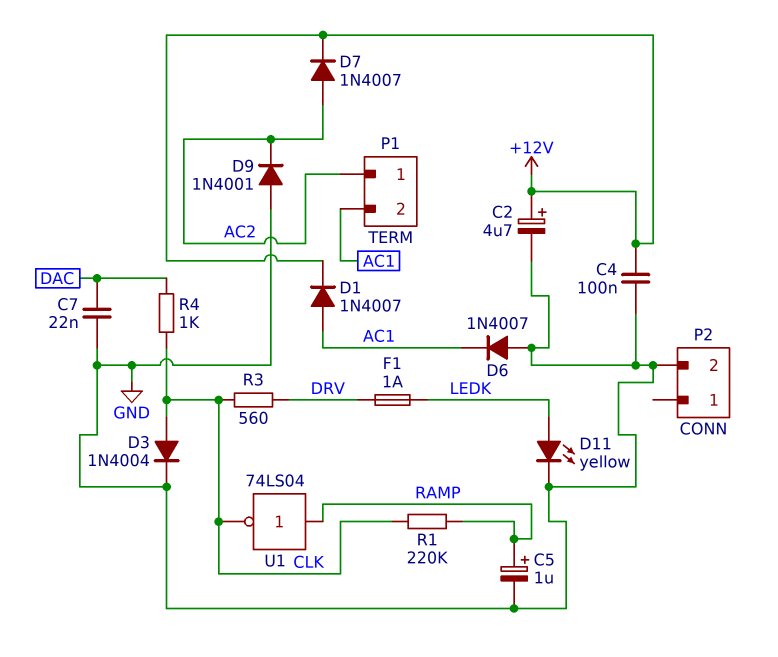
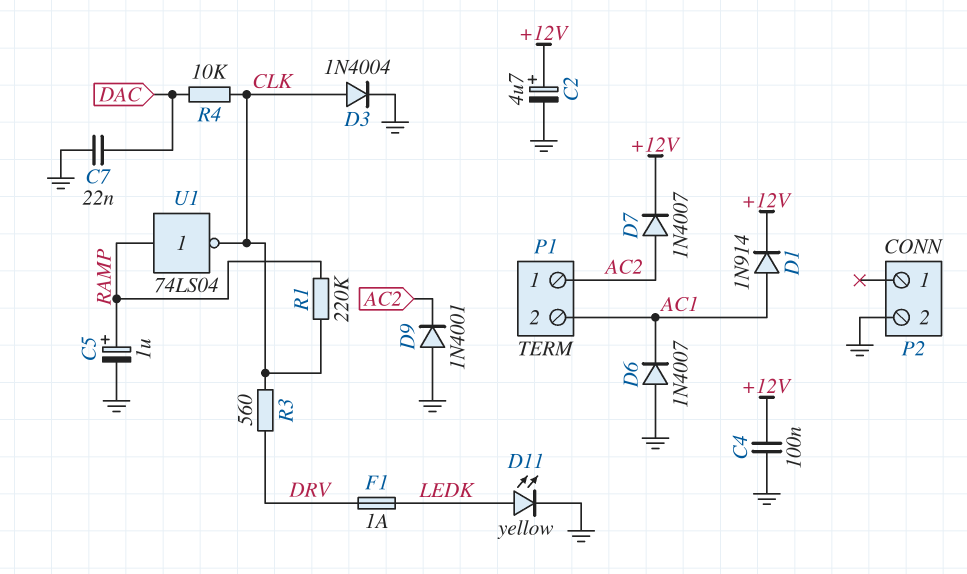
D1: diode 1N4007 (A AC1, K +12V) -> diode 1N914 (A AC1, K +12V)
R4: 1k (CLK, DAC) -> 10k (CLK, DAC)

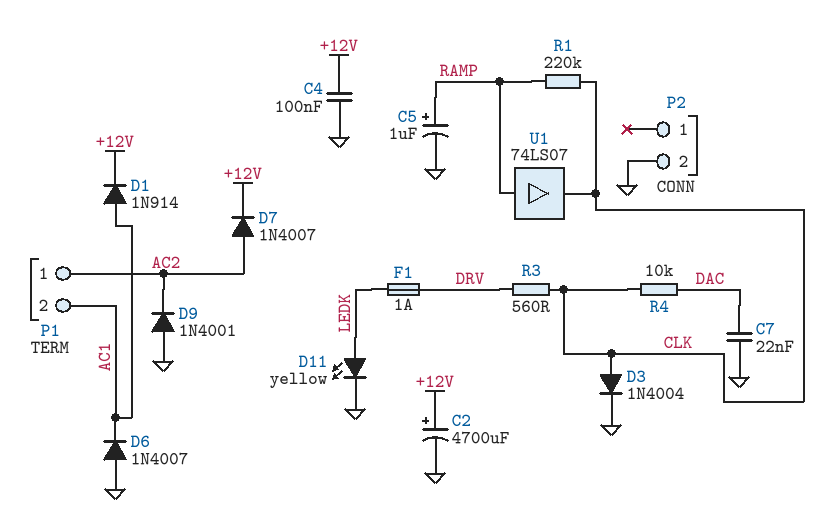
C2: 4.7uF (plus +12V, minus GND) -> 4700uF (plus +12V, minus GND)
U1: NOT 74LS04 (in RAMP, out CLK) -> buffer 74LS07 (in RAMP, out CLK)

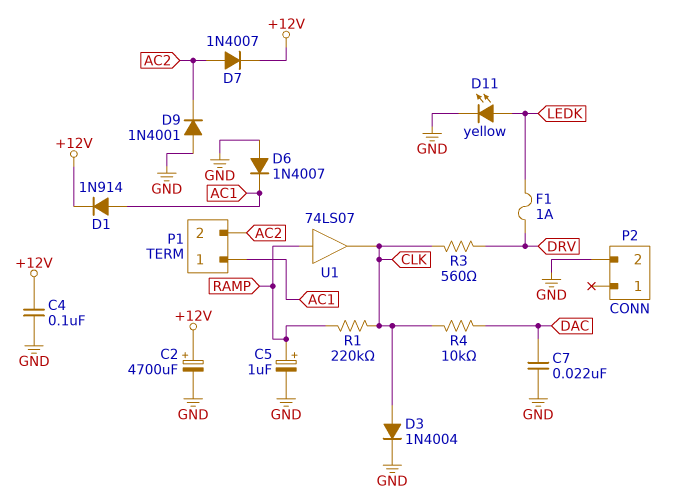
P1 pin 1: AC2 -> AC1
P1 pin 2: AC1 -> AC2

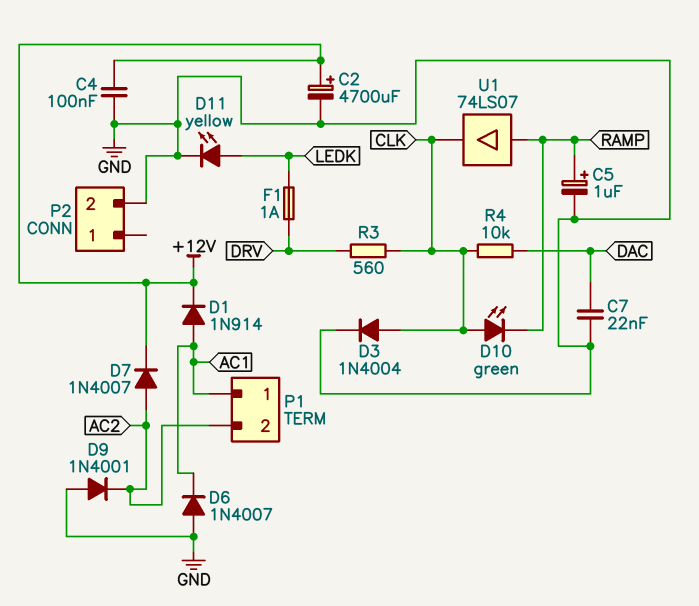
D10: none -> LED green (A CLK, K RAMP)
R1: 220k (CLK, RAMP) -> none

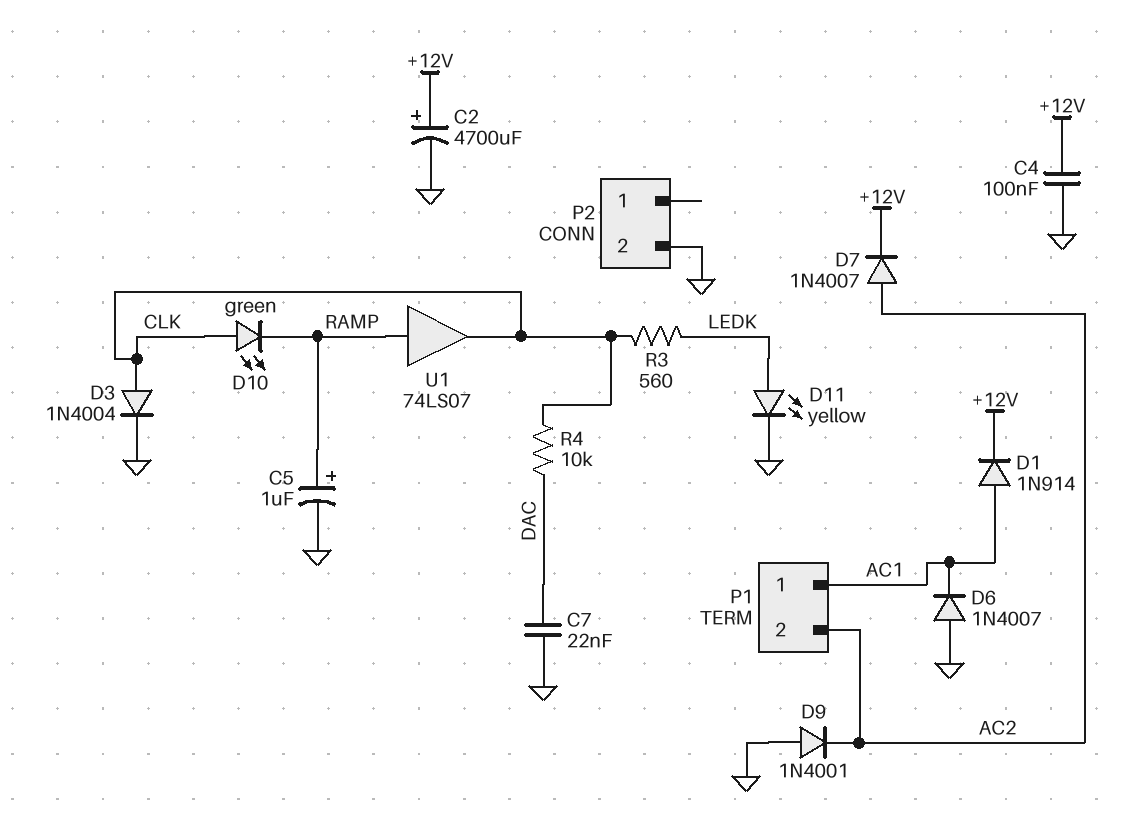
F1: 1A (DRV, LEDK) -> none
R3: 560 (CLK, DRV) -> 560 (CLK, LEDK)

